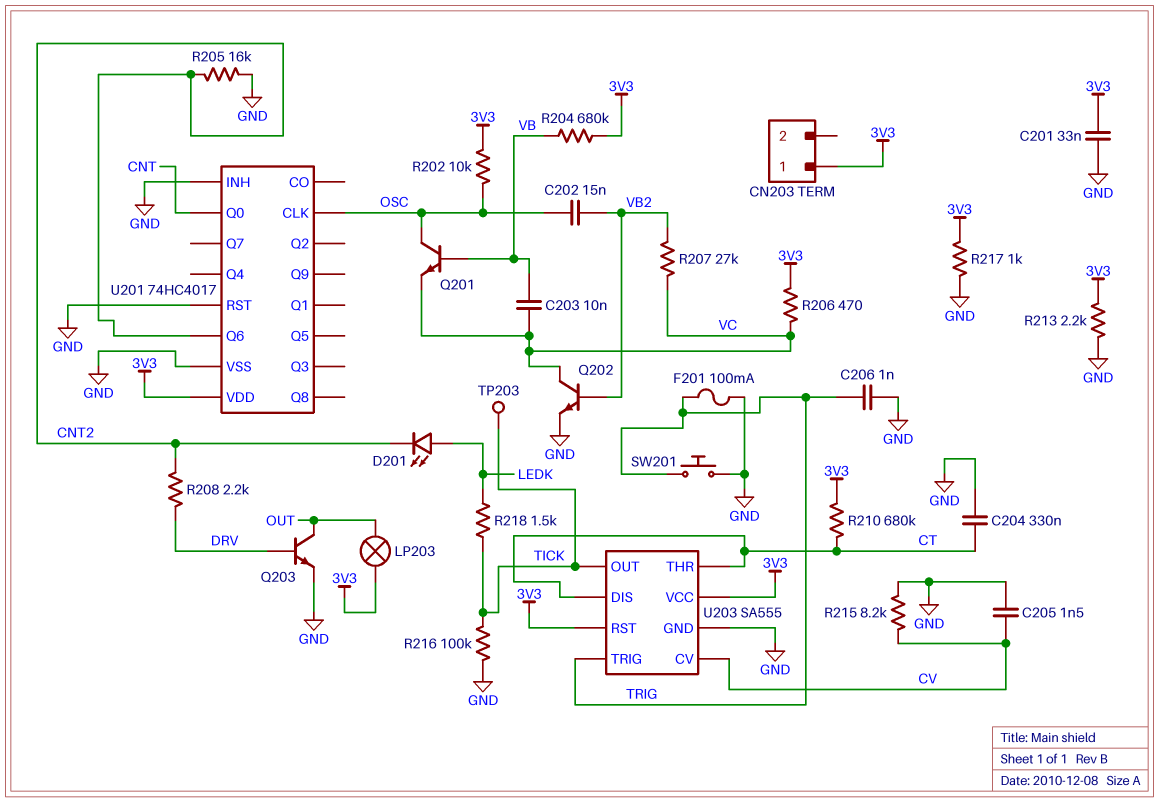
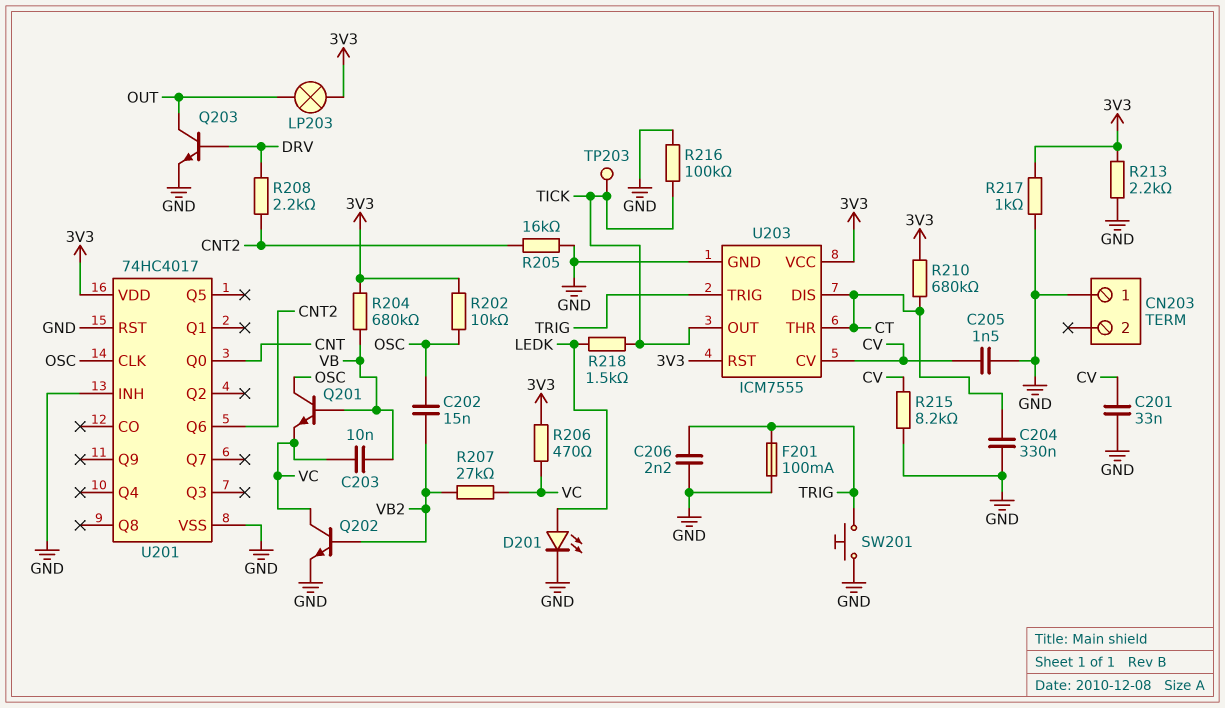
C201: 33nF (3V3, GND) -> 33nF (CV, GND)
C206: 1nF (GND, TRIG) -> 2.2nF (GND, TRIG)
CN203 pin 1: 3V3 -> GND
D201: LED (A LEDK, K CNT2) -> LED (A LEDK, K GND)
U203: SA555 -> ICM7555

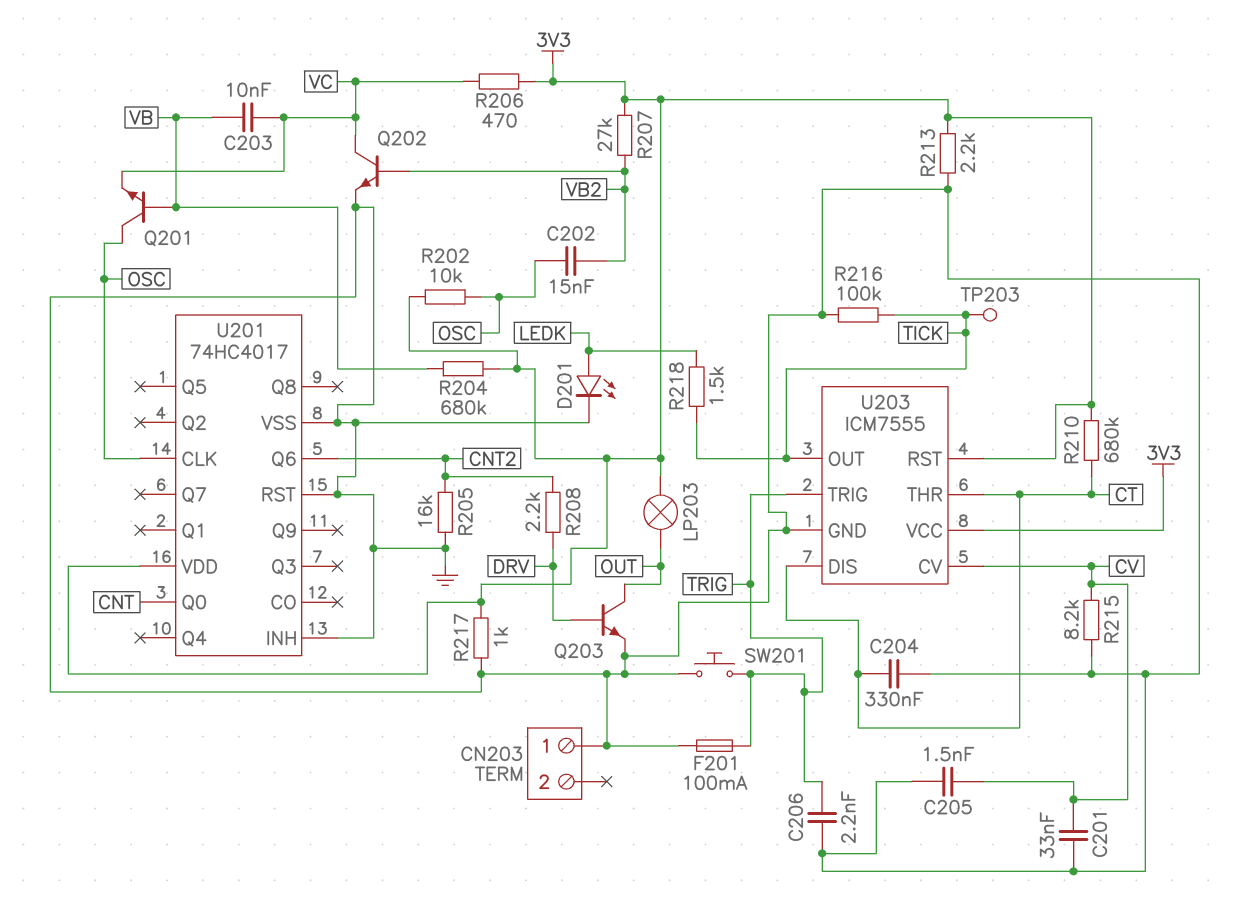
R207: 27k (VB2, VC) -> 27k (3V3, VB2)

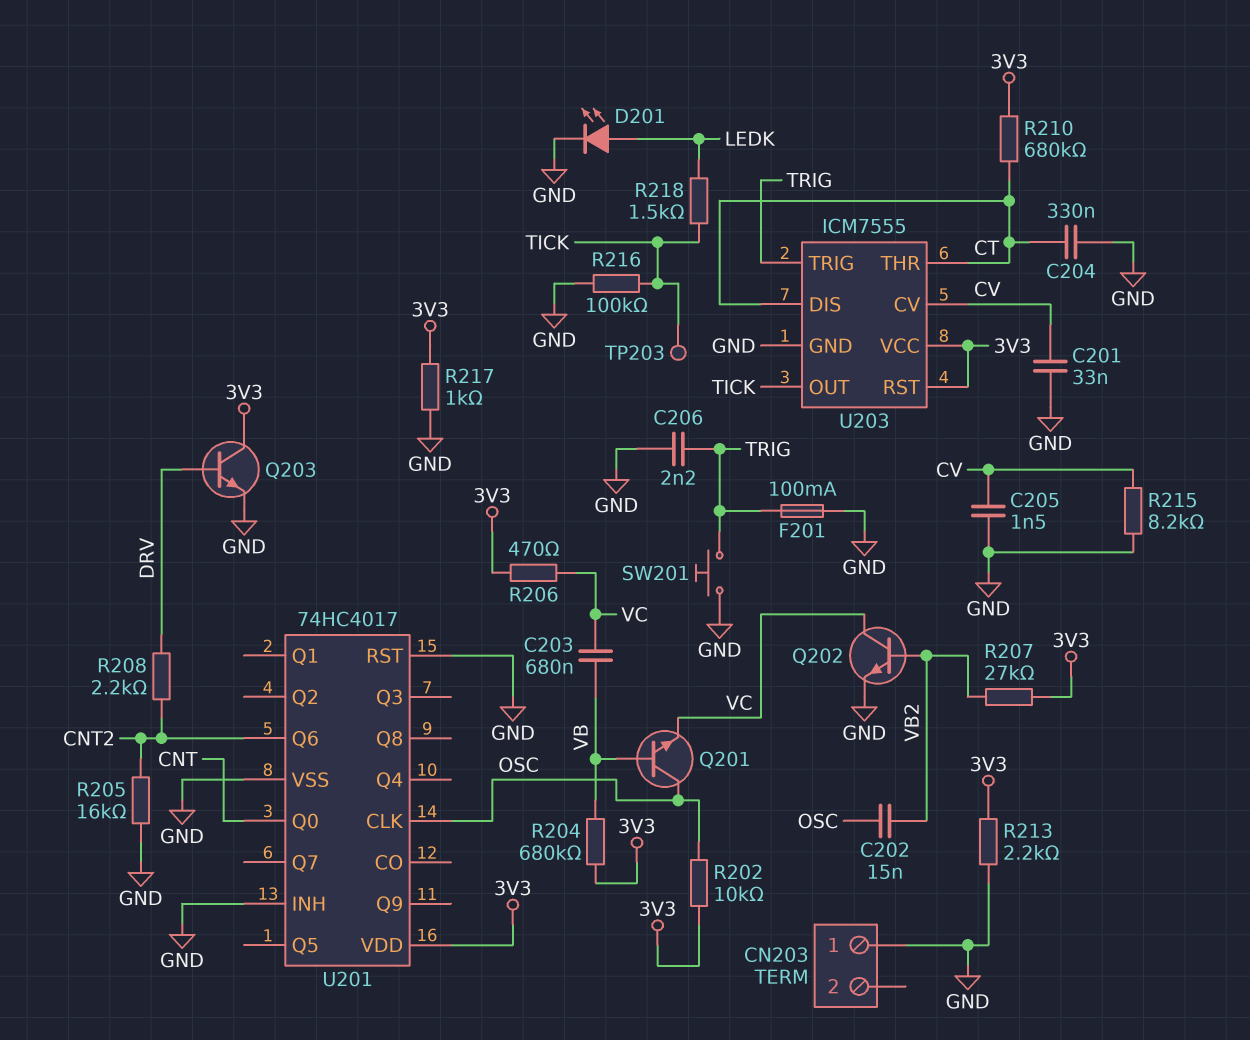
C203: 10nF (VB, VC) -> 680nF (VB, VC)
LP203: lamp (3V3, OUT) -> none
Q203: NPN (B DRV, C OUT, E GND) -> NPN (B DRV, C 3V3, E GND)

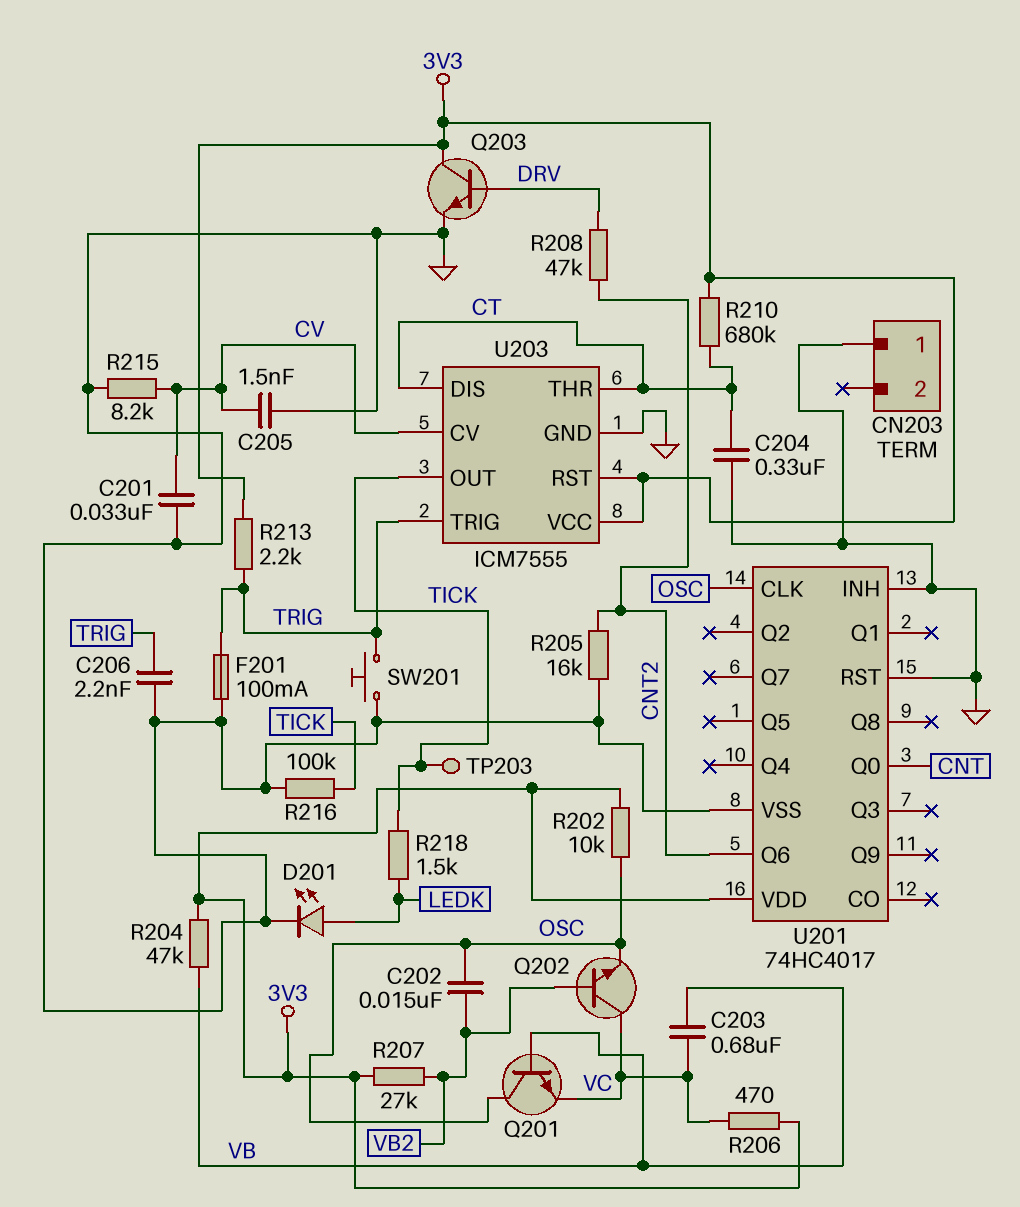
Q202: NPN (B VB2, C VC, E GND) -> NPN (B VB2, C VC, E OSC)
R204: 680k (3V3, VB) -> 47k (3V3, VB)
R208: 2.2k (CNT2, DRV) -> 47k (CNT2, DRV)
R213: 2.2k (3V3, GND) -> 2.2k (3V3, TRIG)
R217: 1k (3V3, GND) -> none

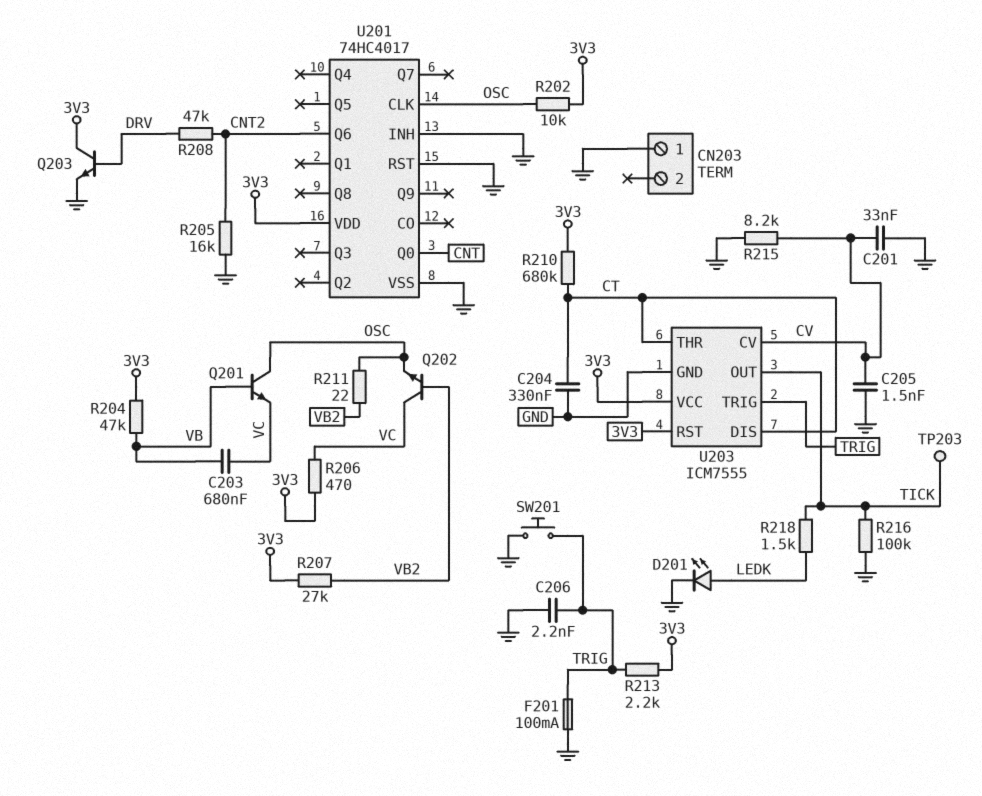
C202: 15nF (OSC, VB2) -> none
R211: none -> 22 (OSC, VB2)

